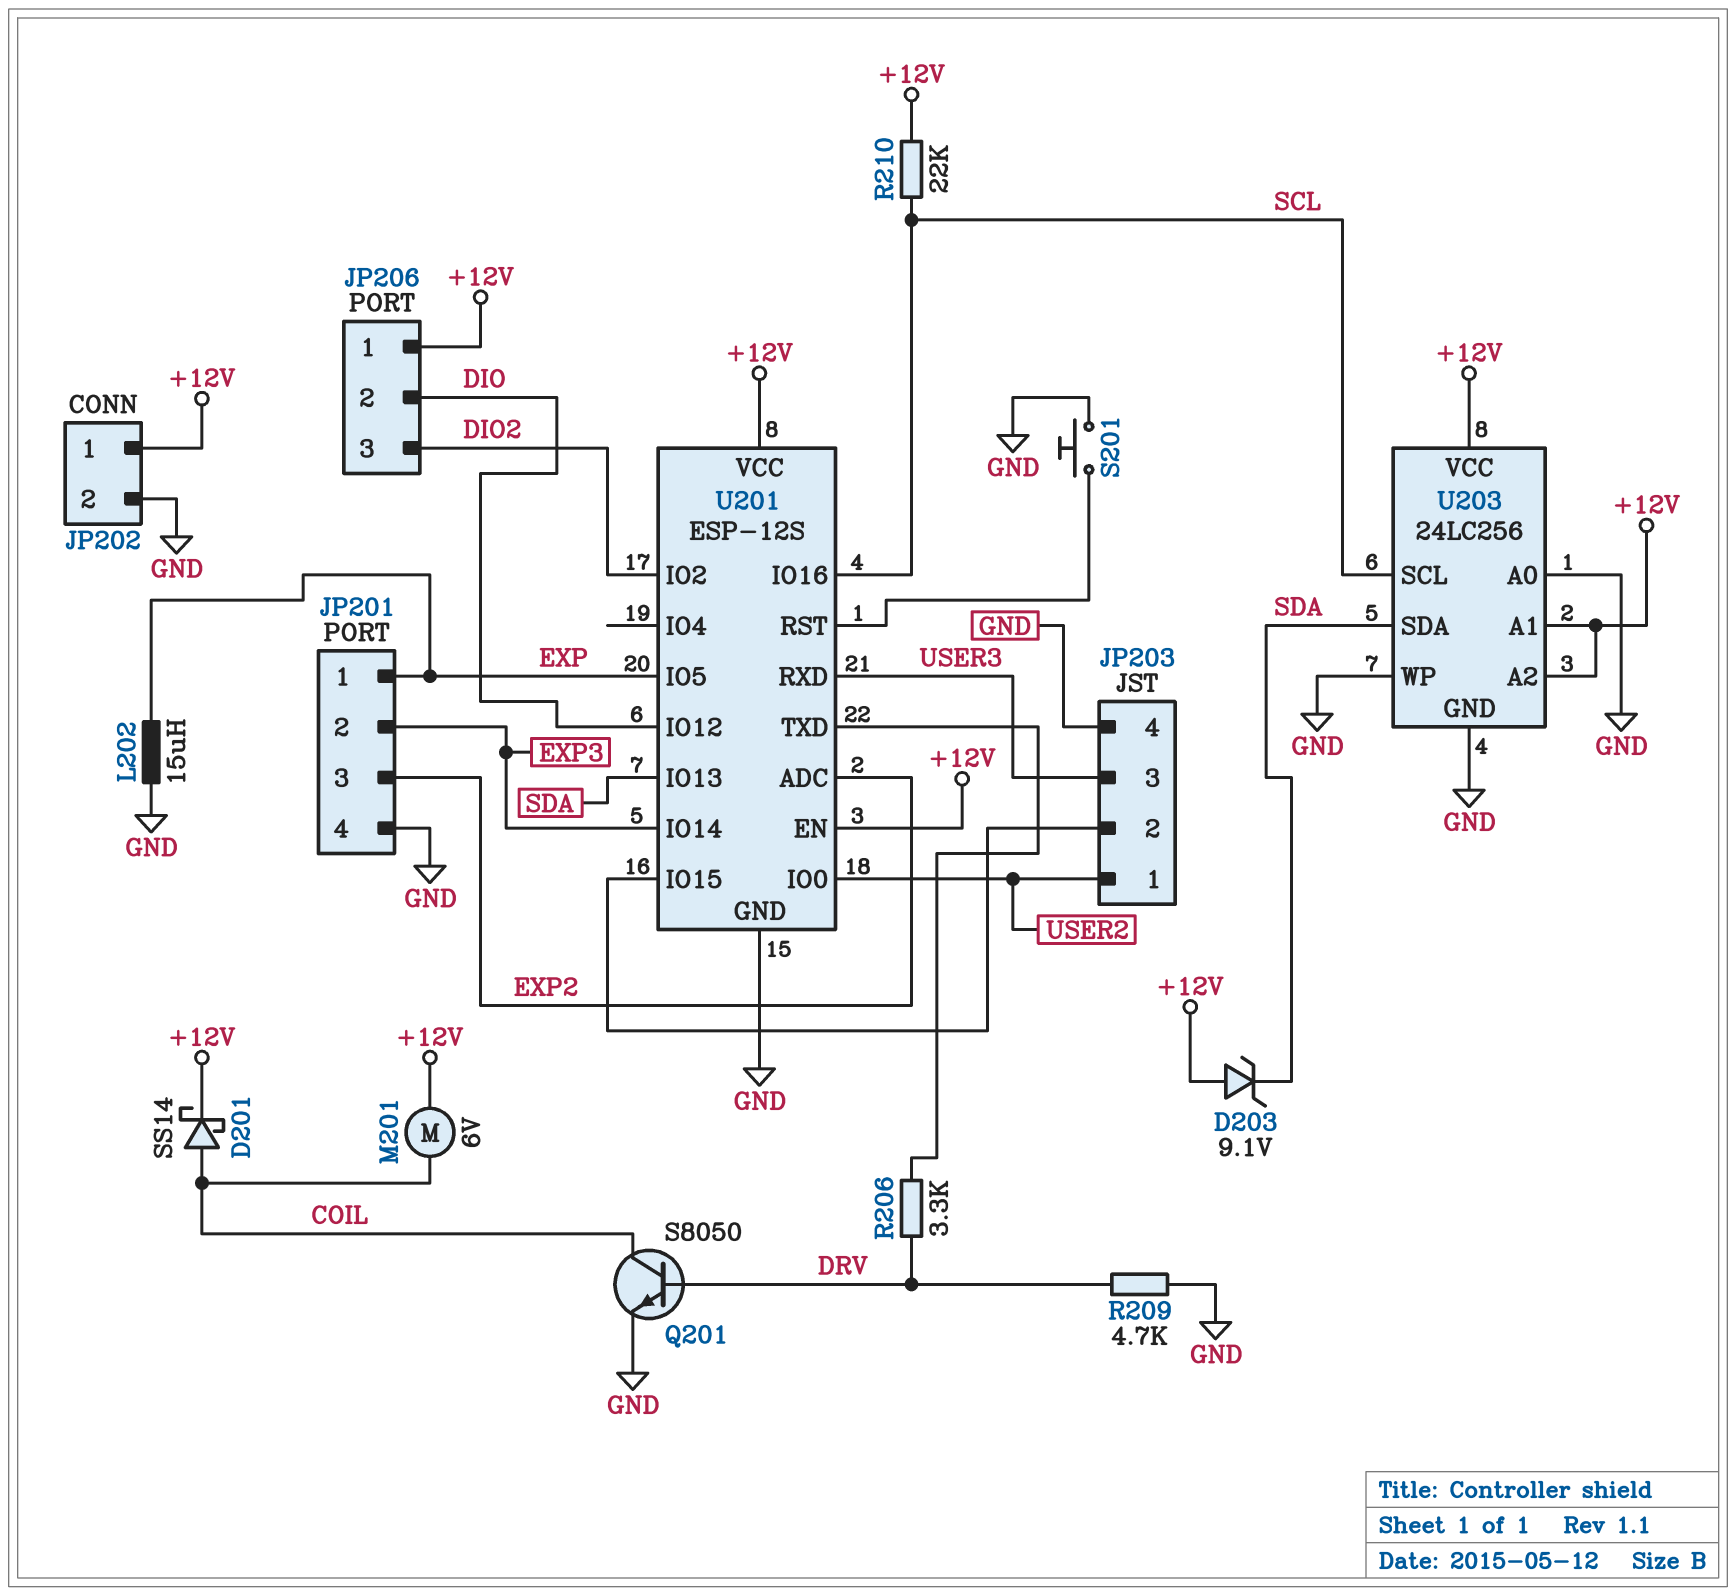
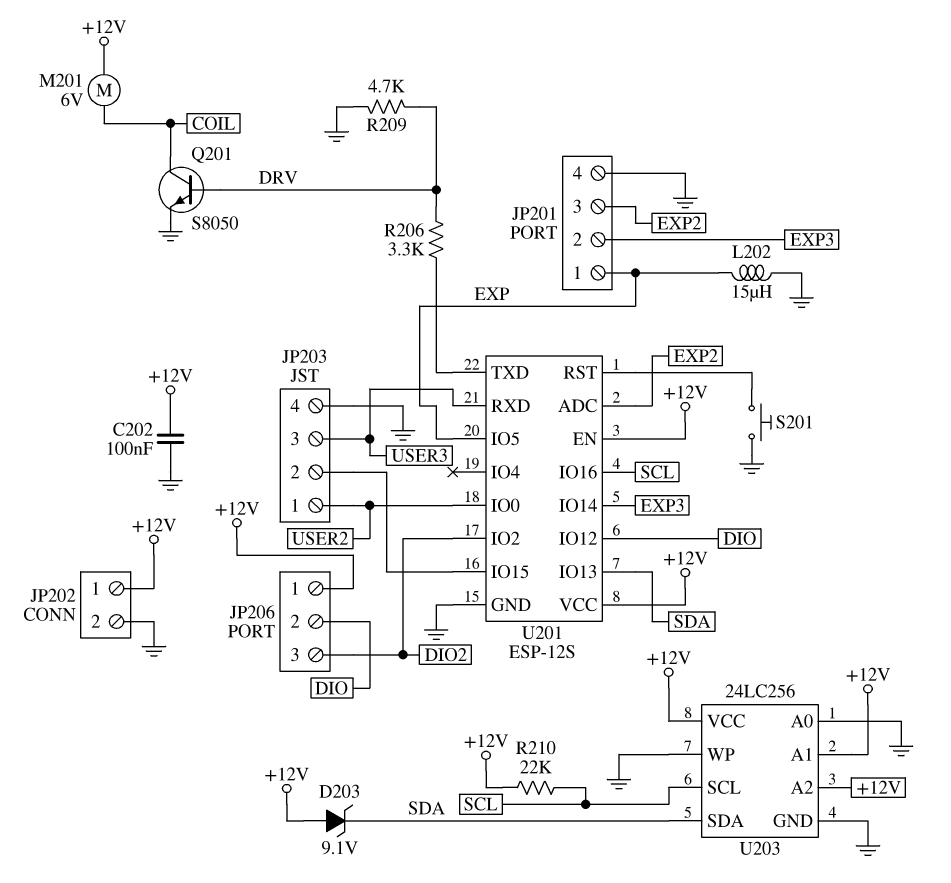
C202: none -> 100nF (+12V, GND)
D201: schottky SS14 (A COIL, K +12V) -> none

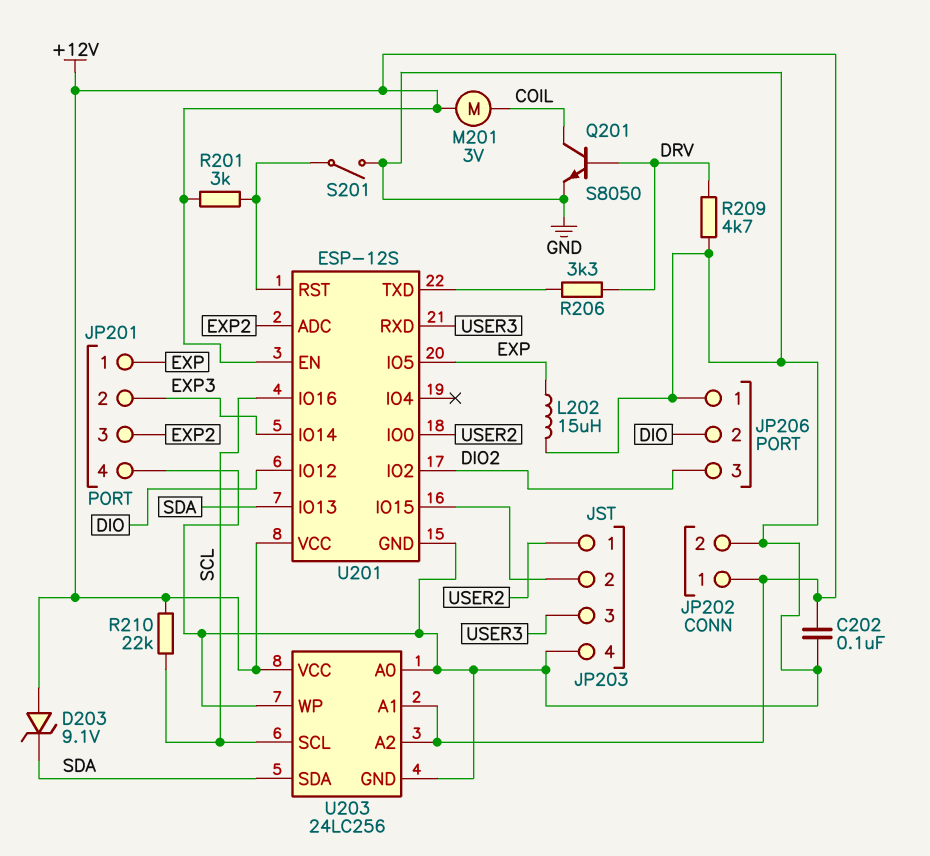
JP206 pin 1: +12V -> GND
M201: motor 6V (+12V, COIL) -> motor 3V (+12V, COIL)
R201: none -> 3k (+12V, U201/RST)
S201: button (GND, U201/RST) -> switch (GND, U201/RST)

